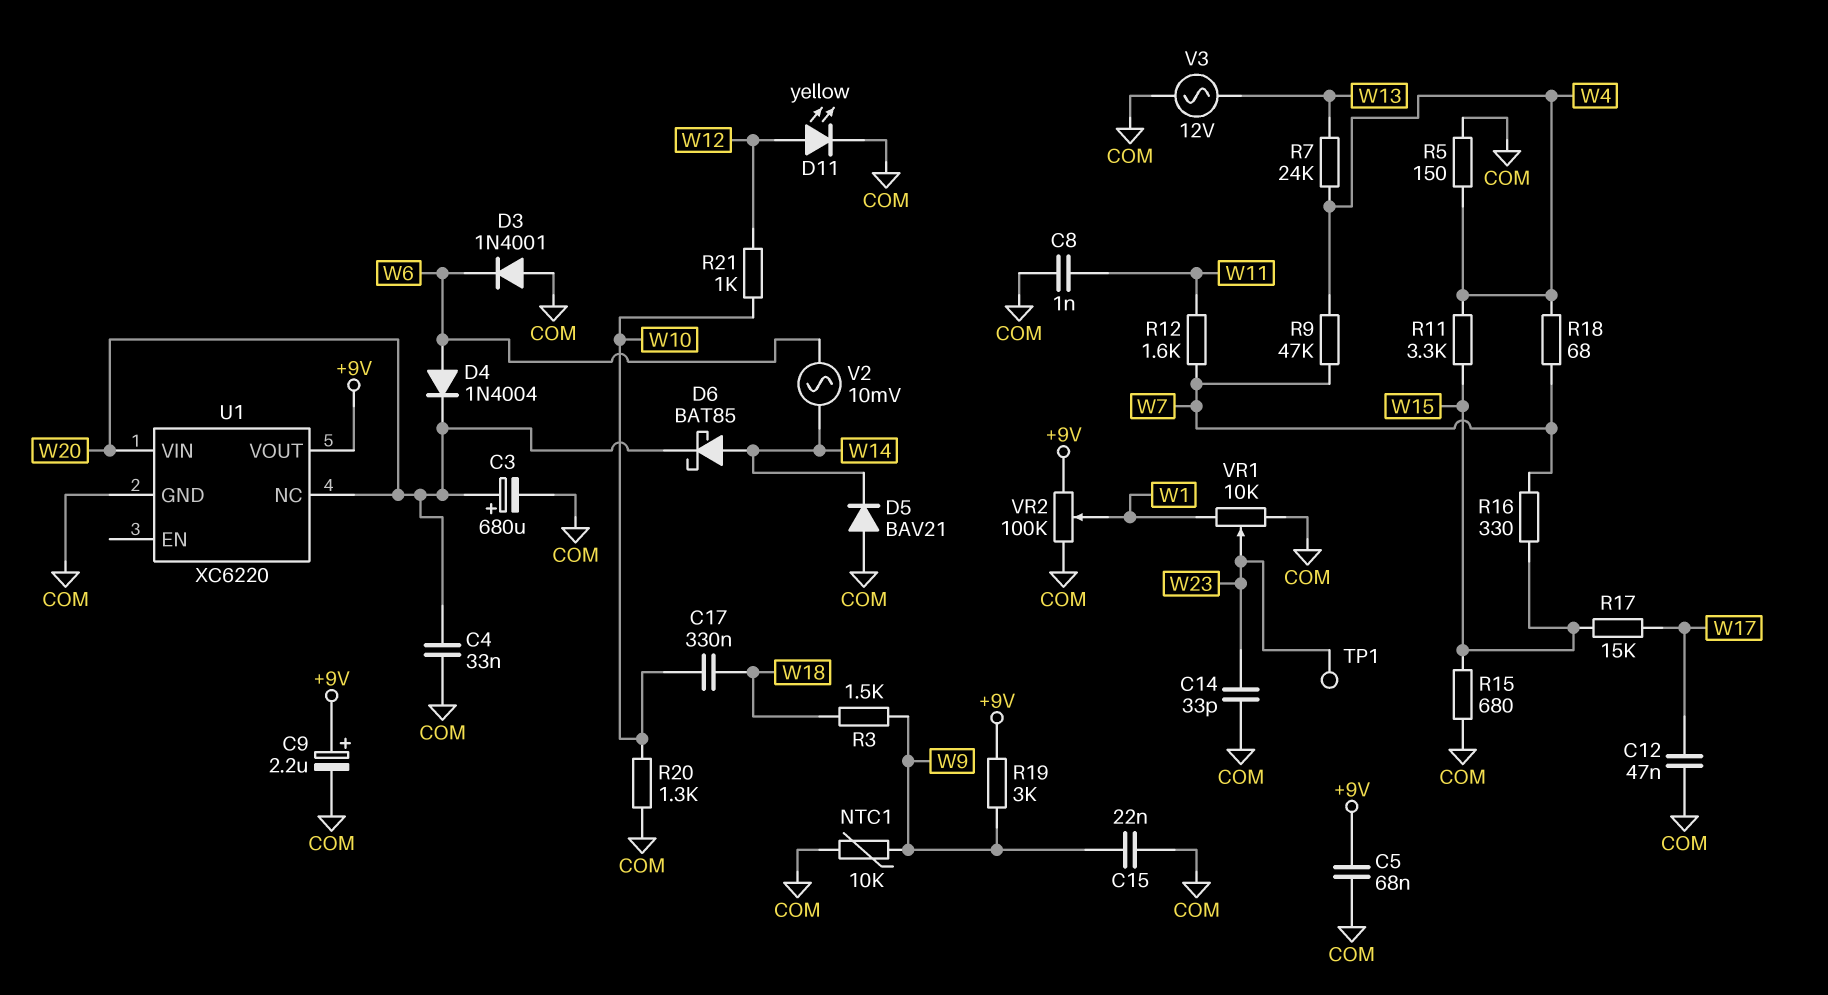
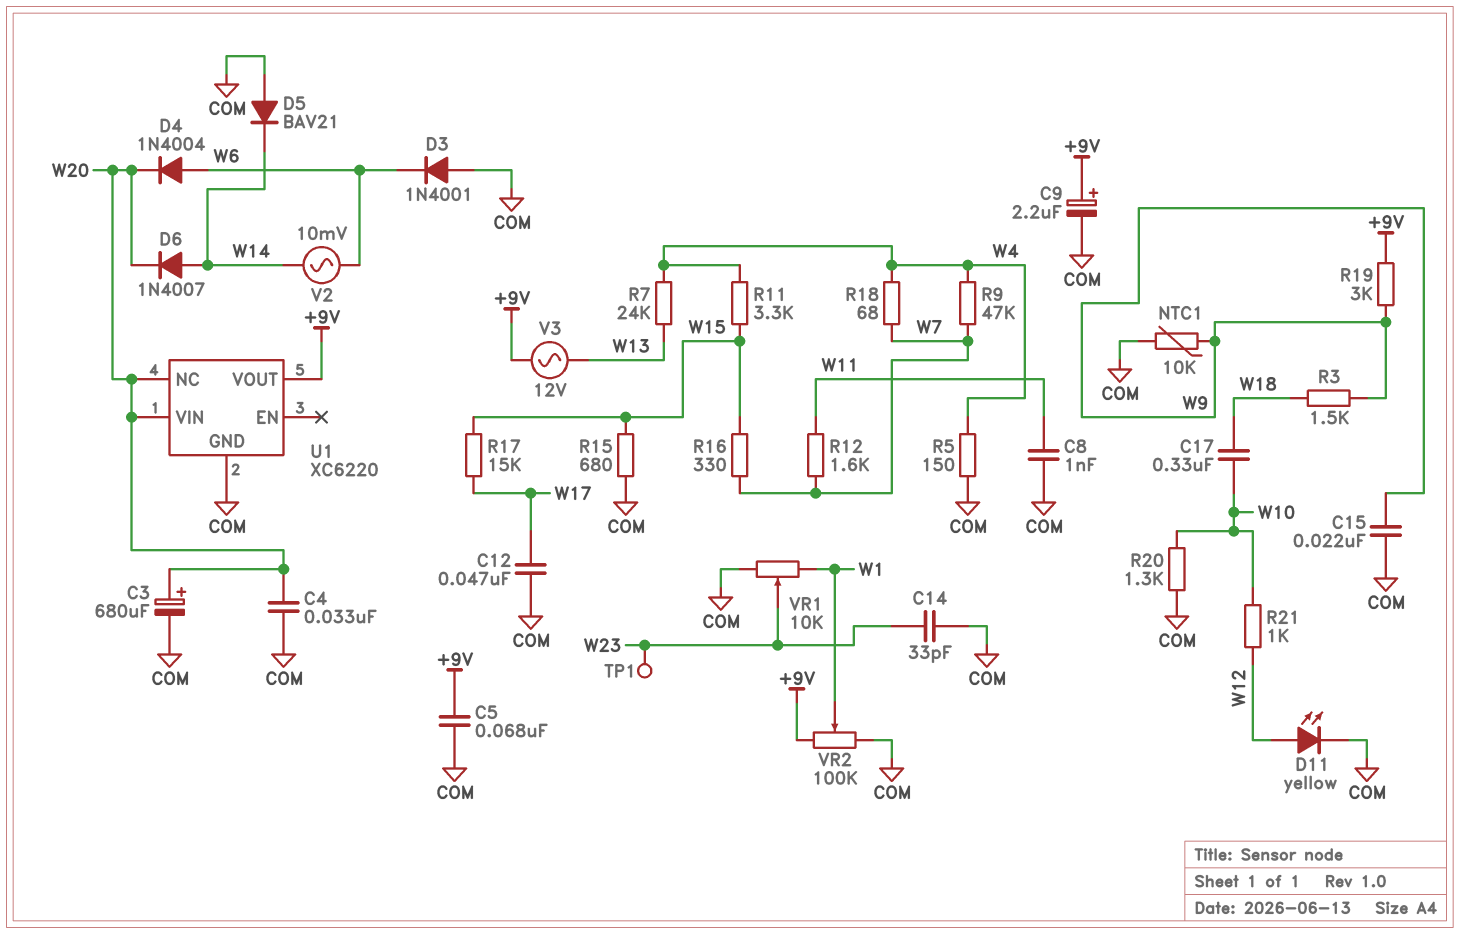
D6: schottky BAT85 (A W14, K W20) -> diode 1N4007 (A W14, K W20)
V3: AC 12V (COM, W13) -> AC 12V (+9V, W13)

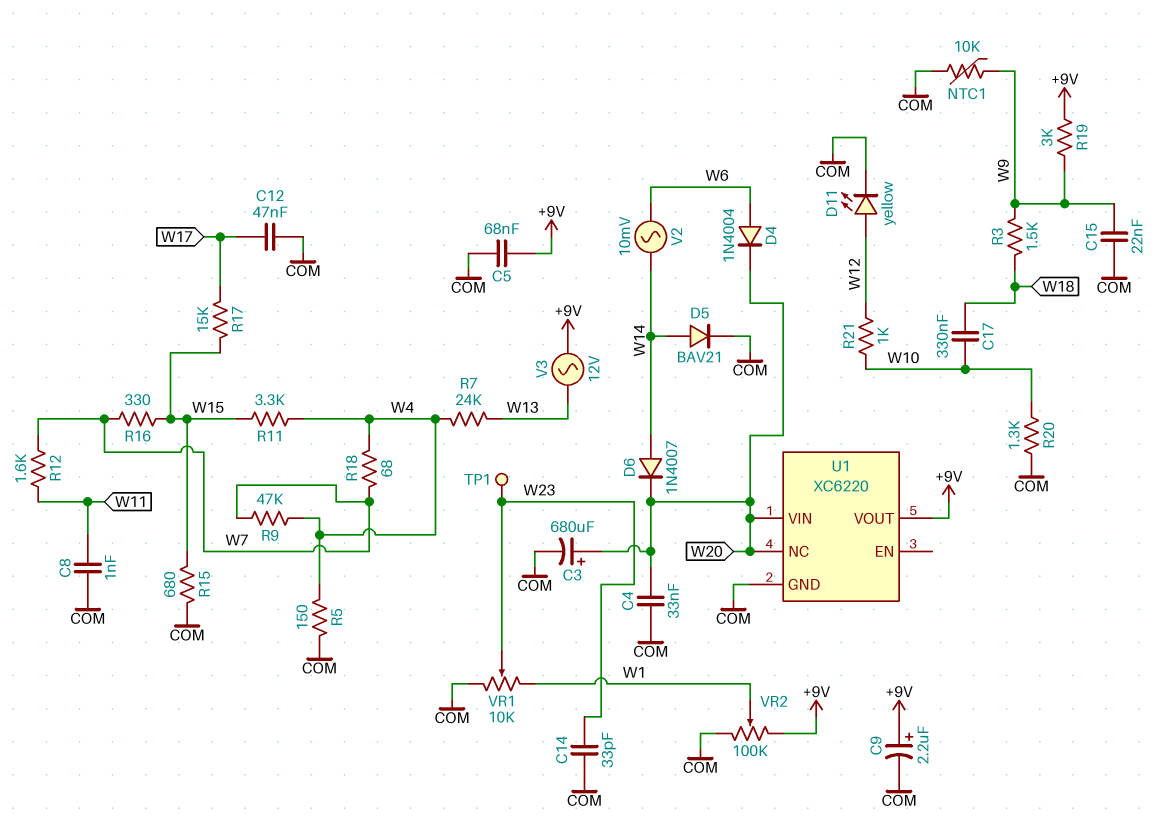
D3: diode 1N4001 (A COM, K W6) -> none
D5: diode BAV21 (A COM, K W14) -> diode BAV21 (A W14, K COM)

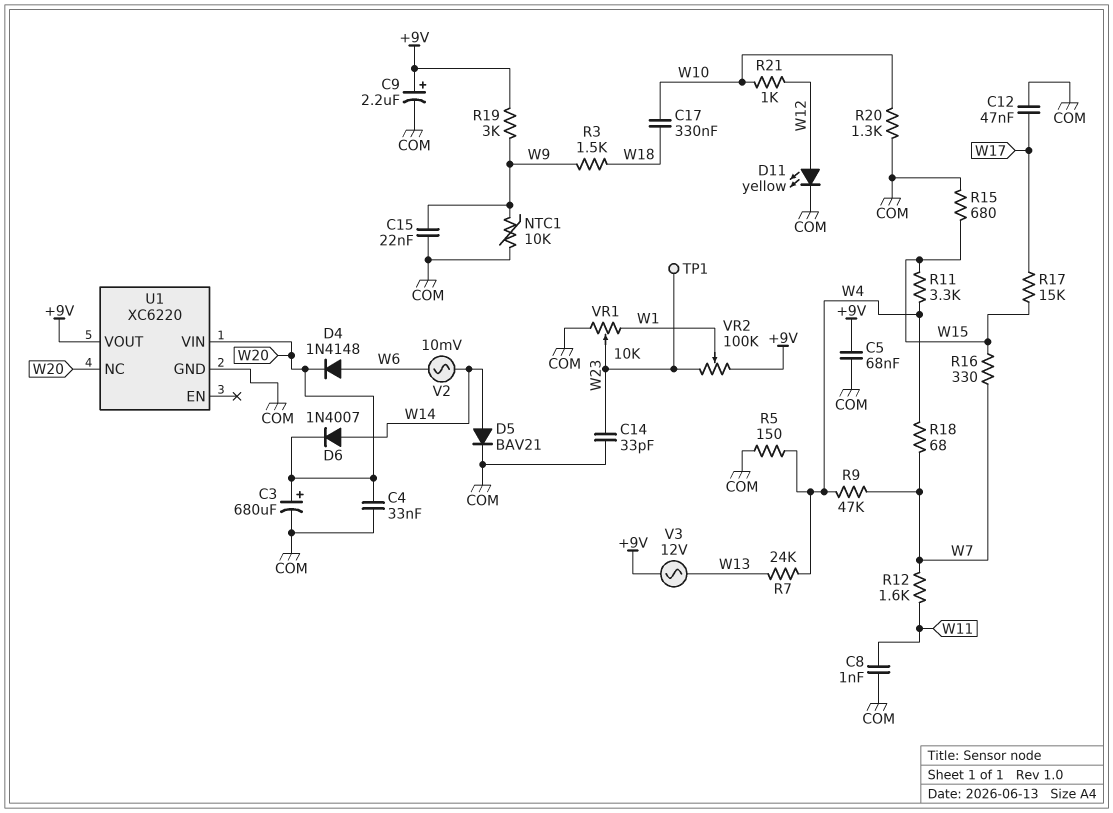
D4: diode 1N4004 (A W6, K W20) -> diode 1N4148 (A W6, K W20)
VR2: 100k (+9V, COM, wiper W1) -> 100k (+9V, W23, wiper W1)

